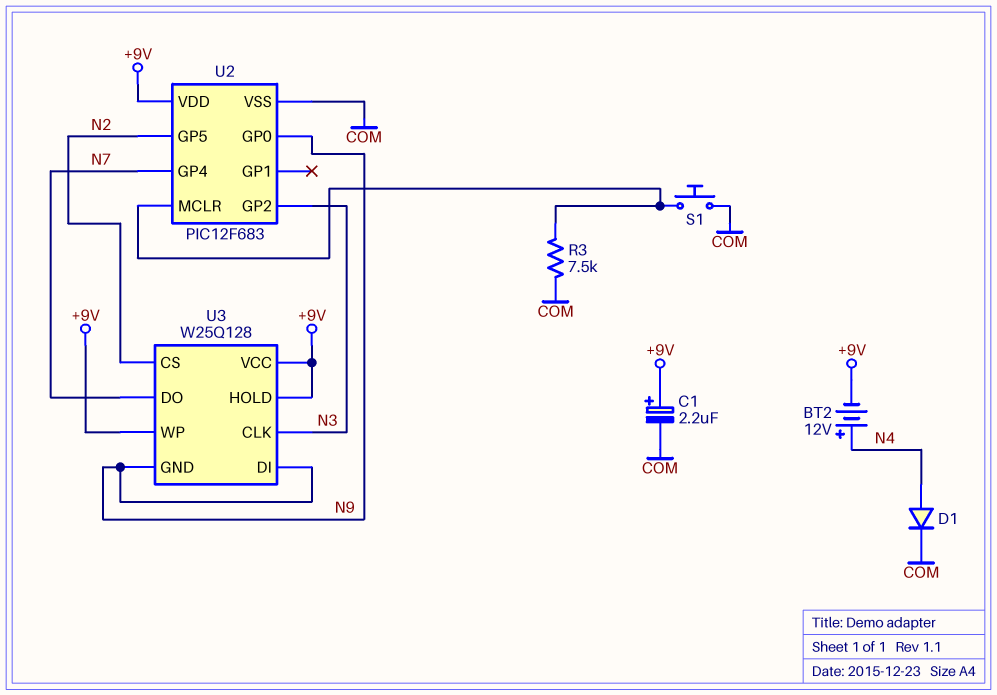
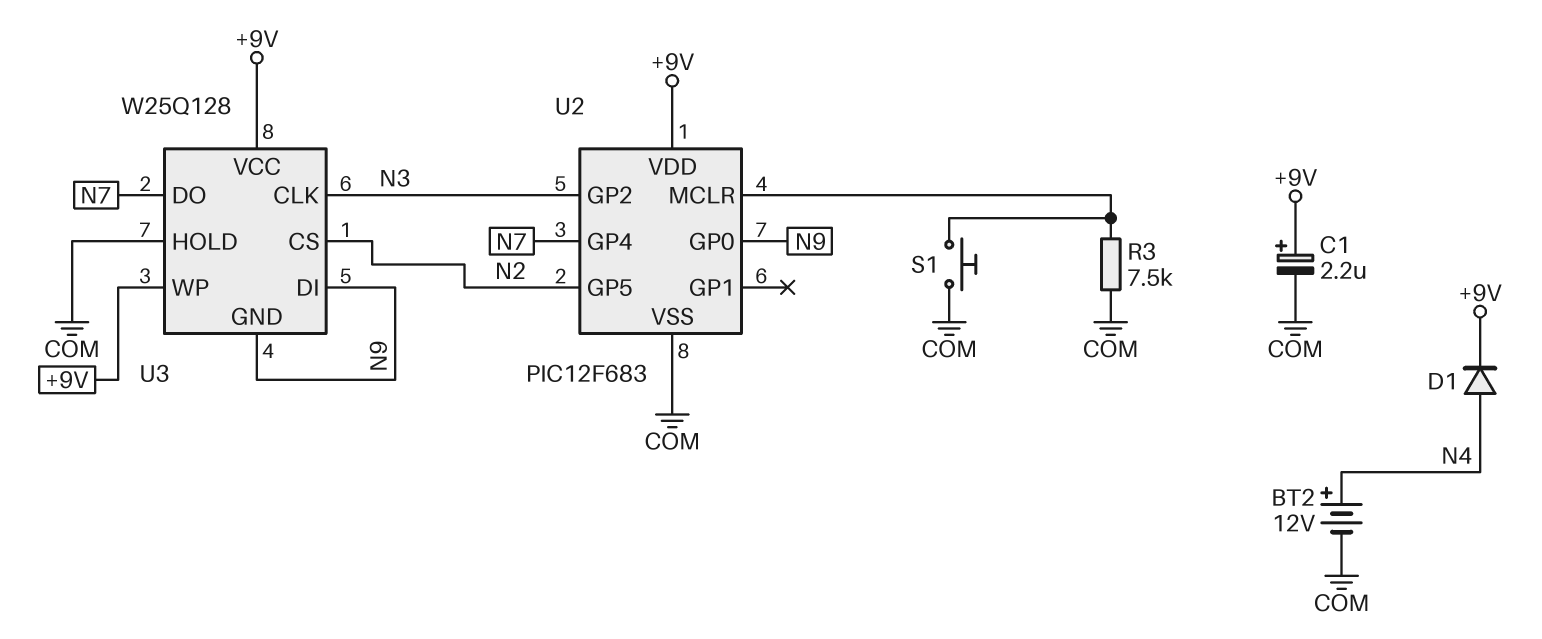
BT2: 12V (plus N4, minus +9V) -> 12V (plus N4, minus COM)
D1: diode (A N4, K COM) -> diode (A N4, K +9V)
U3 pin HOLD: +9V -> COM

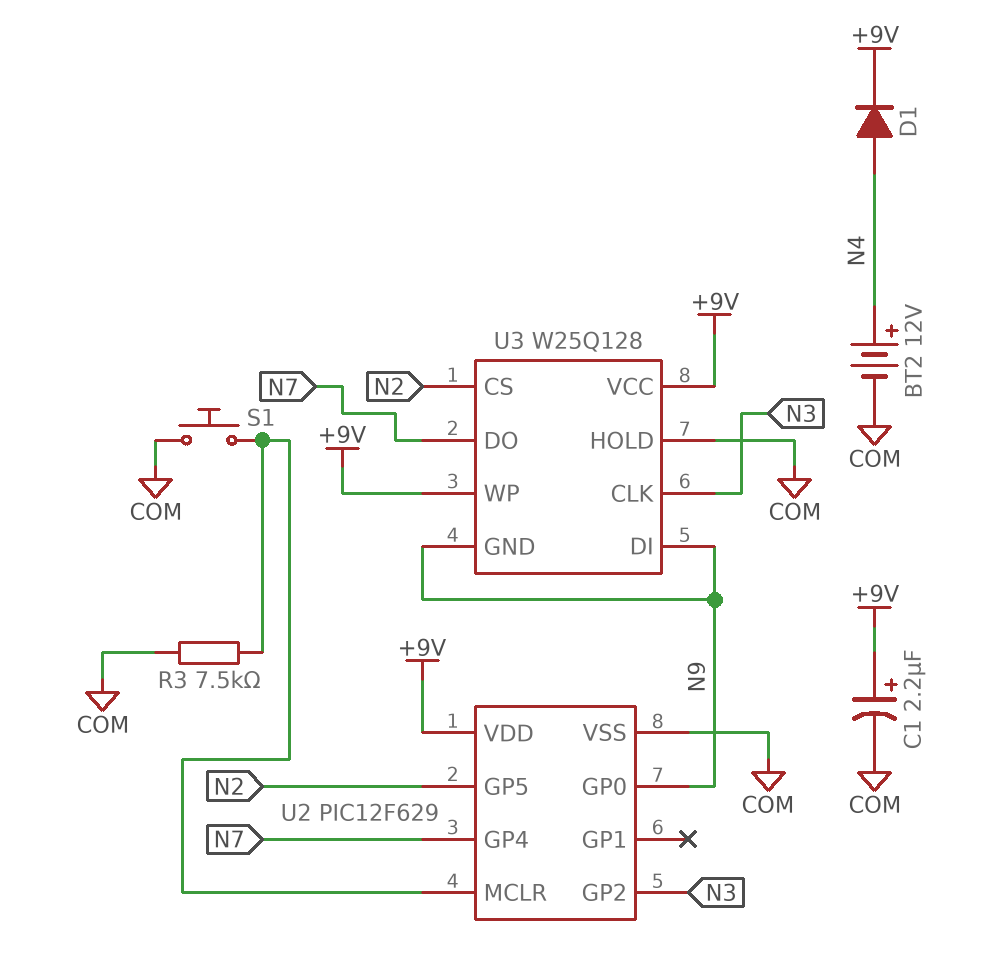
U2: PIC12F683 -> PIC12F629

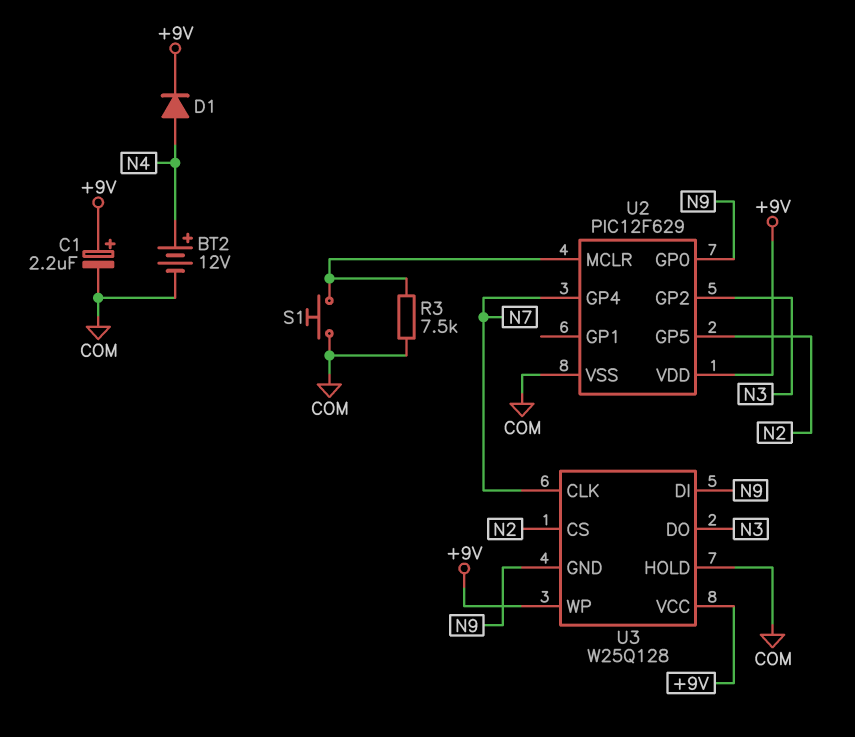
U3 pin CLK: N3 -> N7
U3 pin DO: N7 -> N3

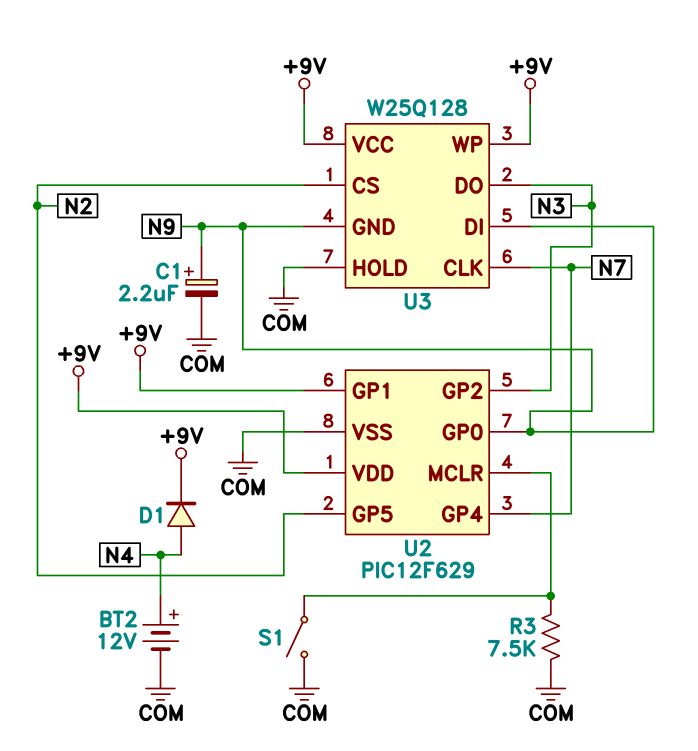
C1: 2.2uF (plus +9V, minus COM) -> 2.2uF (plus N9, minus COM)
S1: button (COM, U2/MCLR) -> switch (COM, U2/MCLR)
U2 pin GP1: none -> +9V

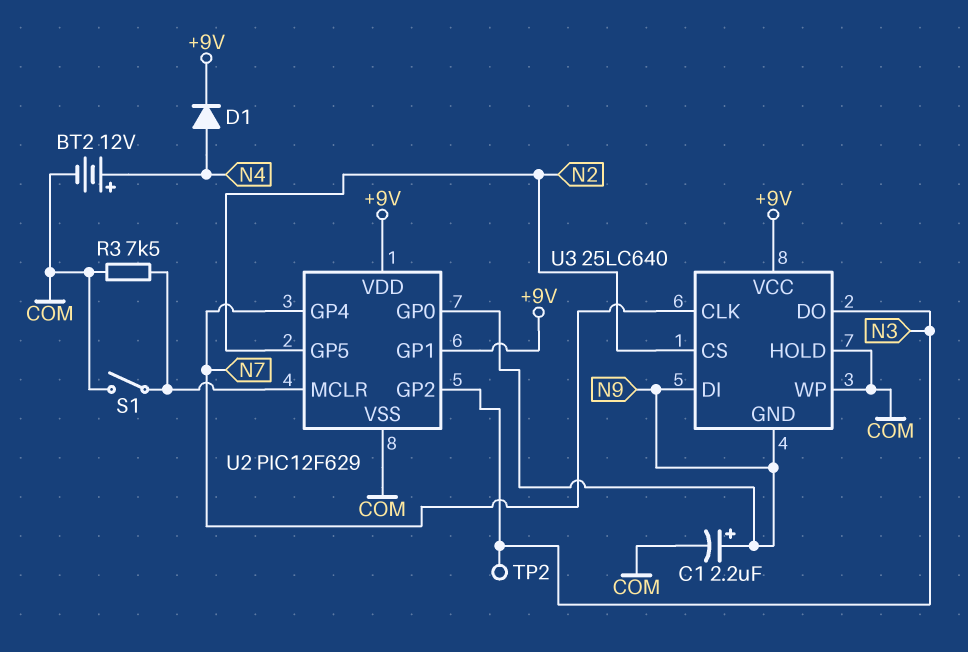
TP2: none -> test point (N3)
U3: W25Q128 -> 25LC640
U3 pin WP: +9V -> COM

